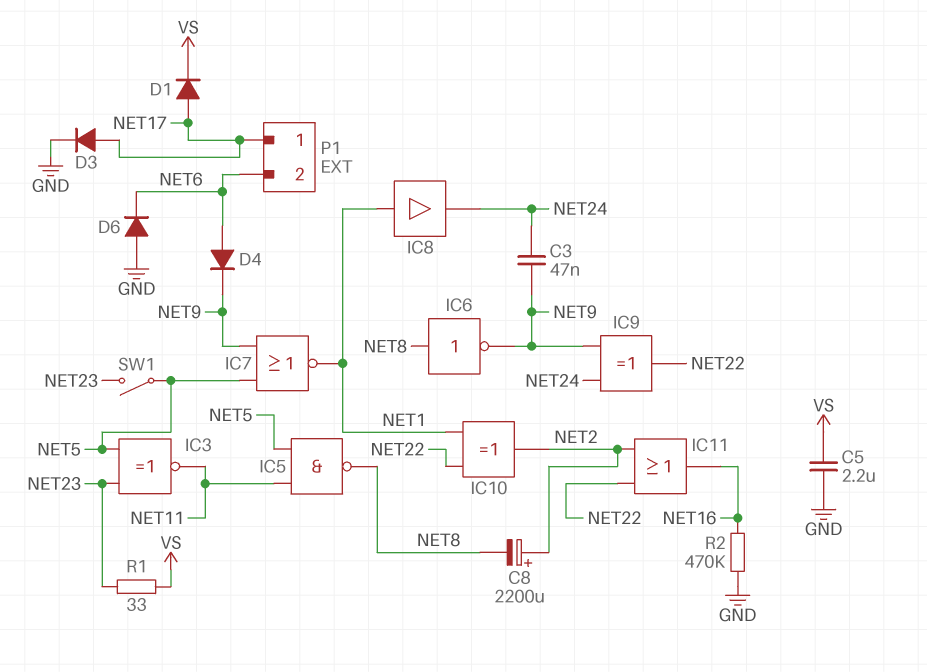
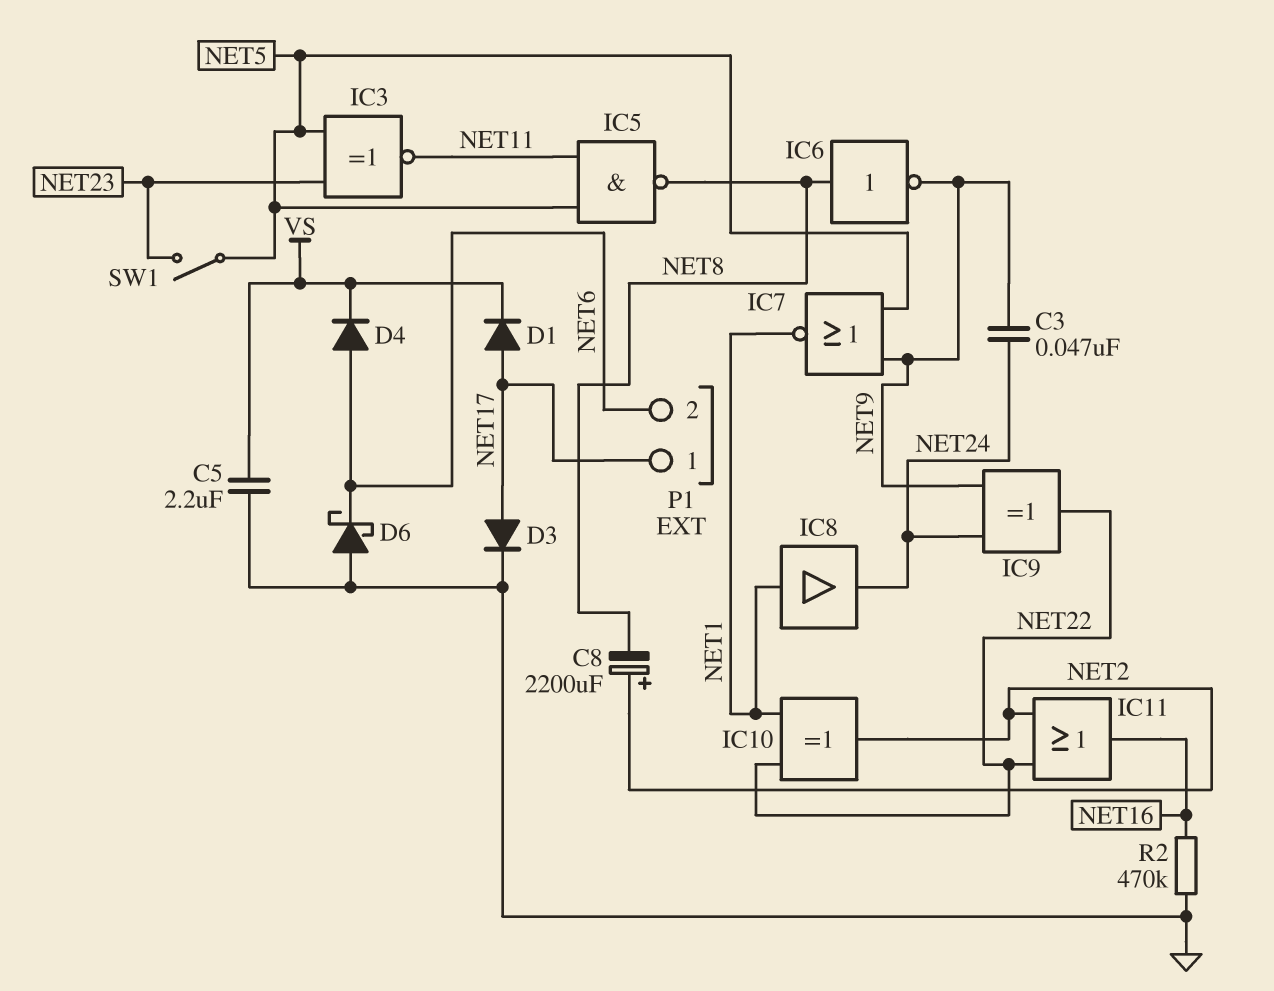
D4: diode (A NET6, K NET9) -> diode (A NET6, K VS)
D6: diode (A GND, K NET6) -> schottky (A GND, K NET6)
R1: 33 (NET23, VS) -> none

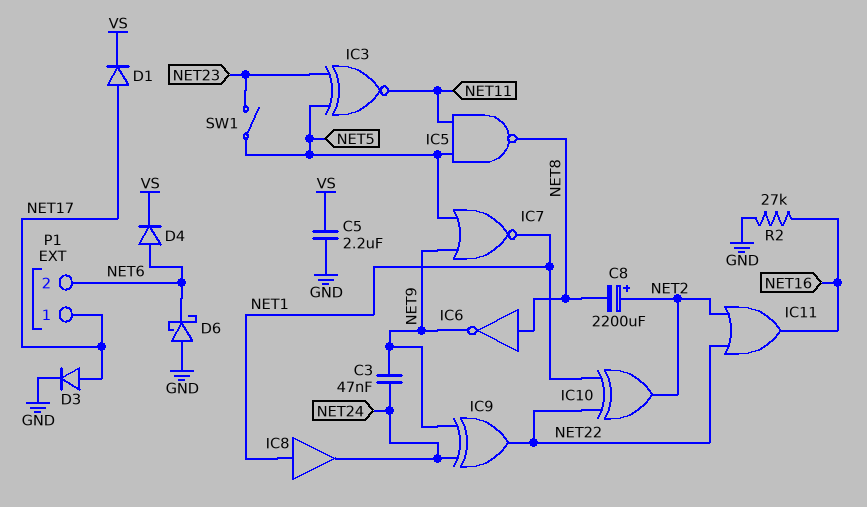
R2: 470k (GND, NET16) -> 27k (GND, NET16)

